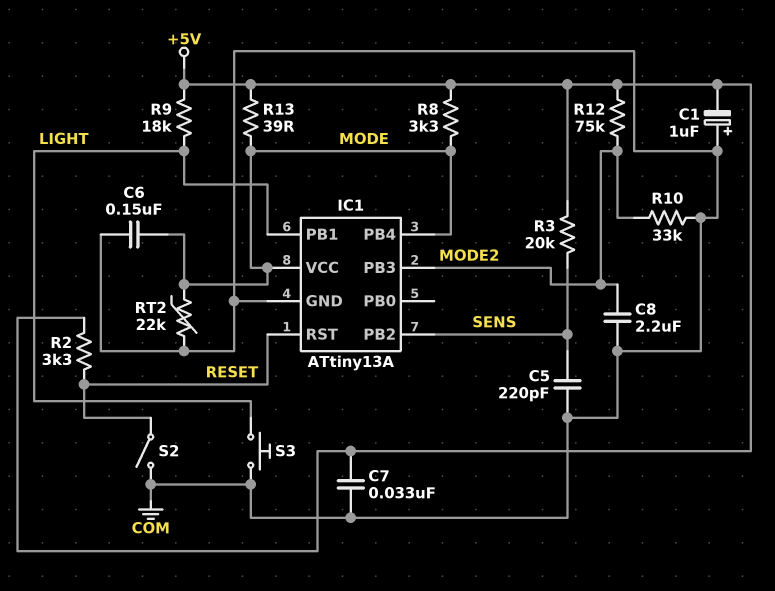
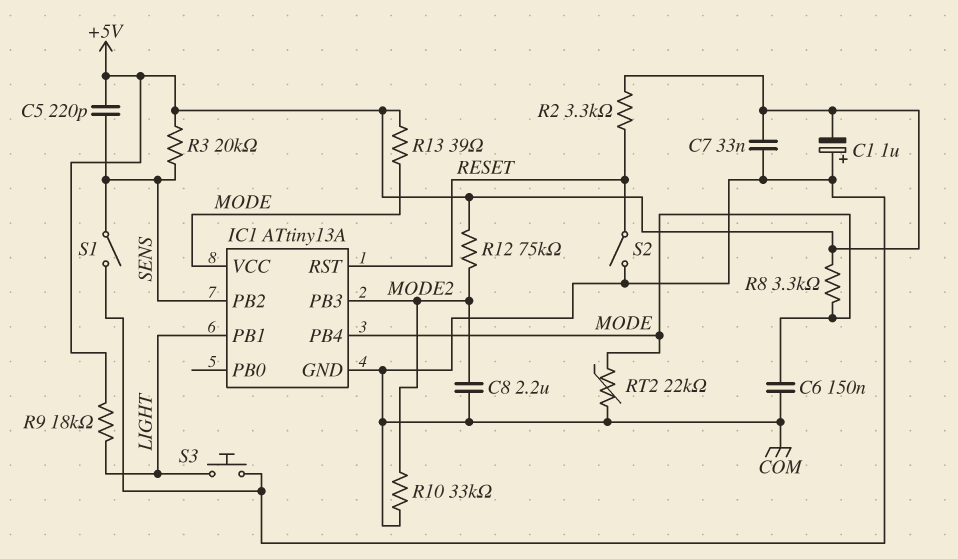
C5: 220pF (COM, SENS) -> 220pF (+5V, SENS)
S1: none -> switch (COM, SENS)

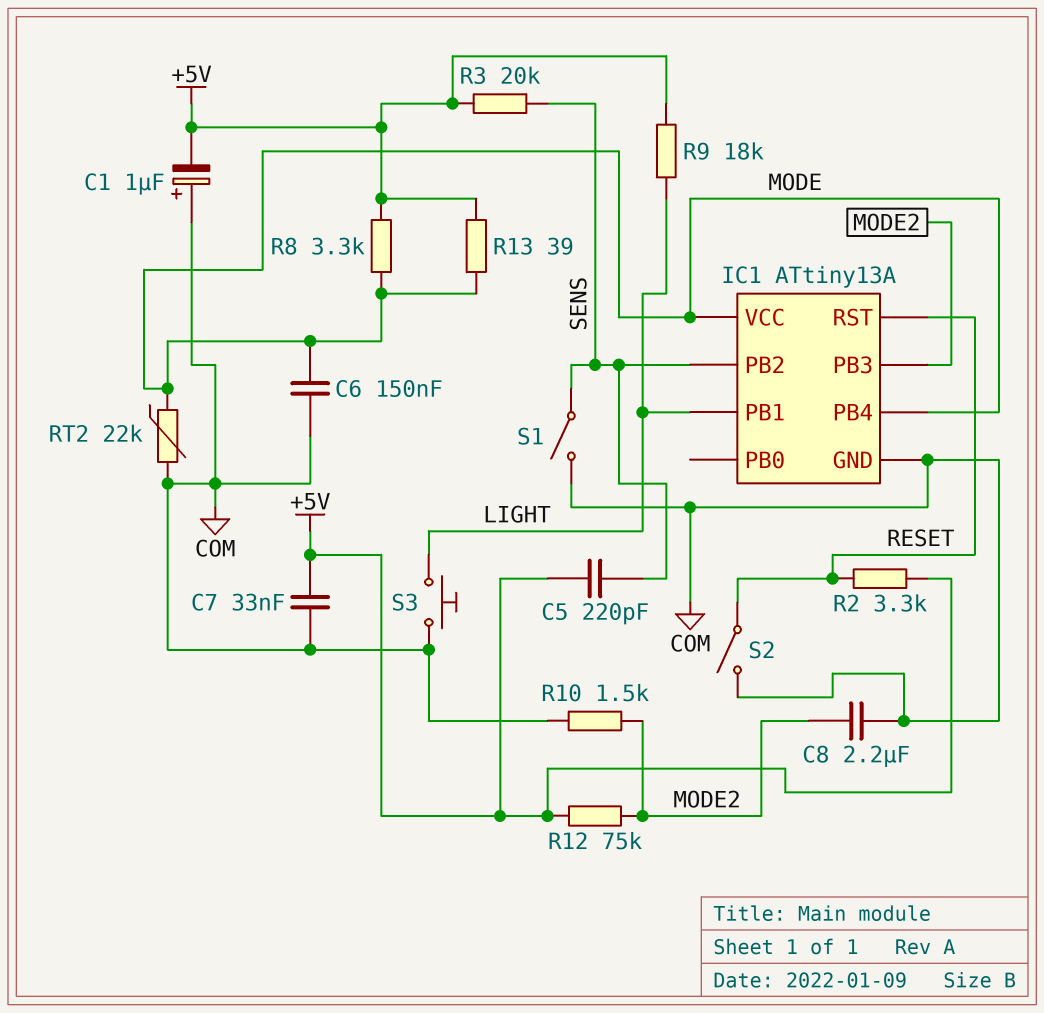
R10: 33k (COM, MODE2) -> 1.5k (COM, MODE2)

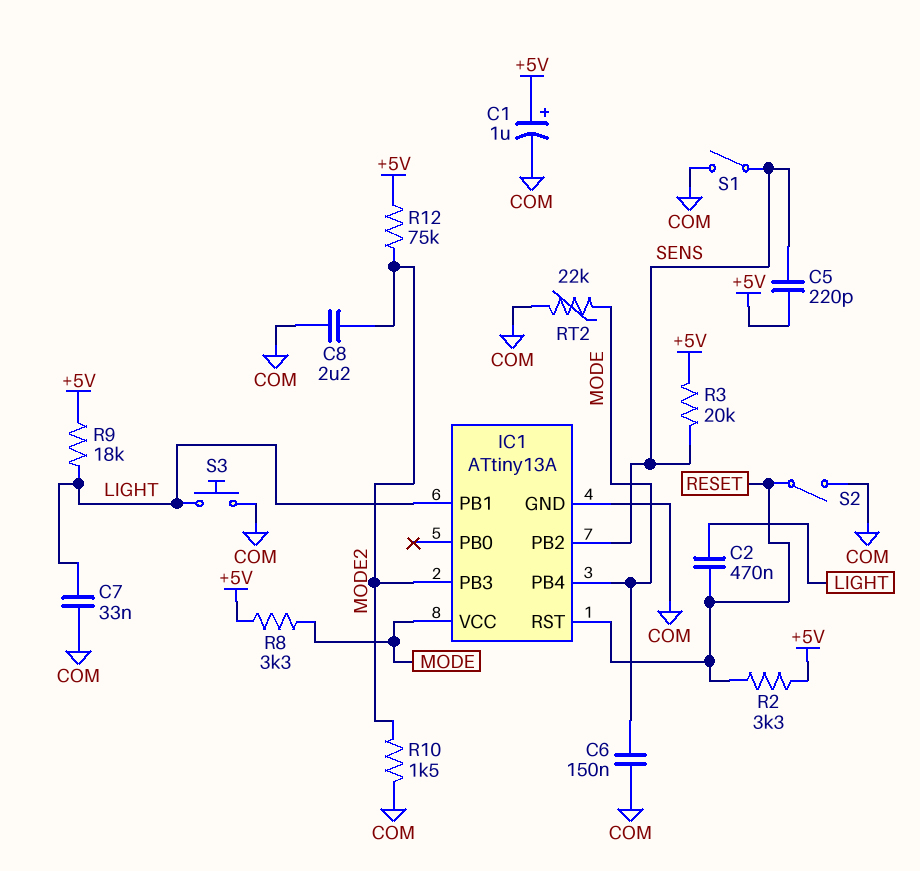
C1: 1uF (plus COM, minus +5V) -> 1uF (plus +5V, minus COM)
C2: none -> 470nF (LIGHT, RESET)
C7: 33nF (+5V, COM) -> 33nF (COM, LIGHT)
R13: 39 (+5V, MODE) -> none

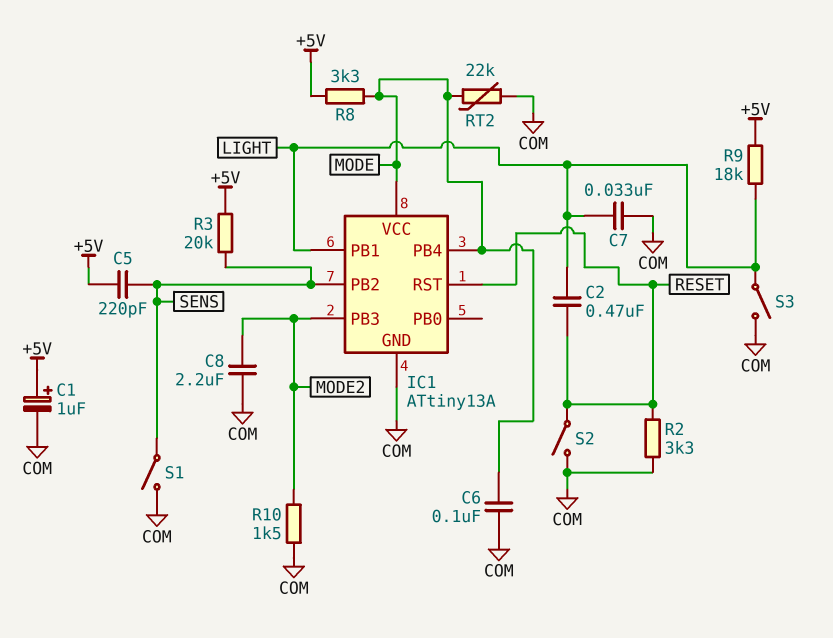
C6: 150nF (COM, MODE) -> 100nF (COM, MODE)
R2: 3.3k (+5V, RESET) -> 3.3k (COM, RESET)
R12: 75k (+5V, MODE2) -> none
S3: button (COM, LIGHT) -> switch (COM, LIGHT)

